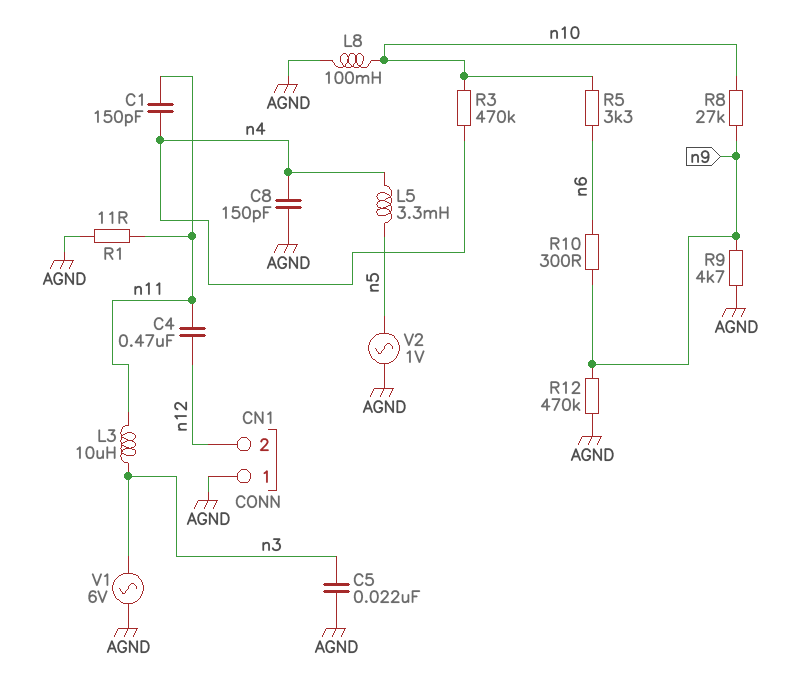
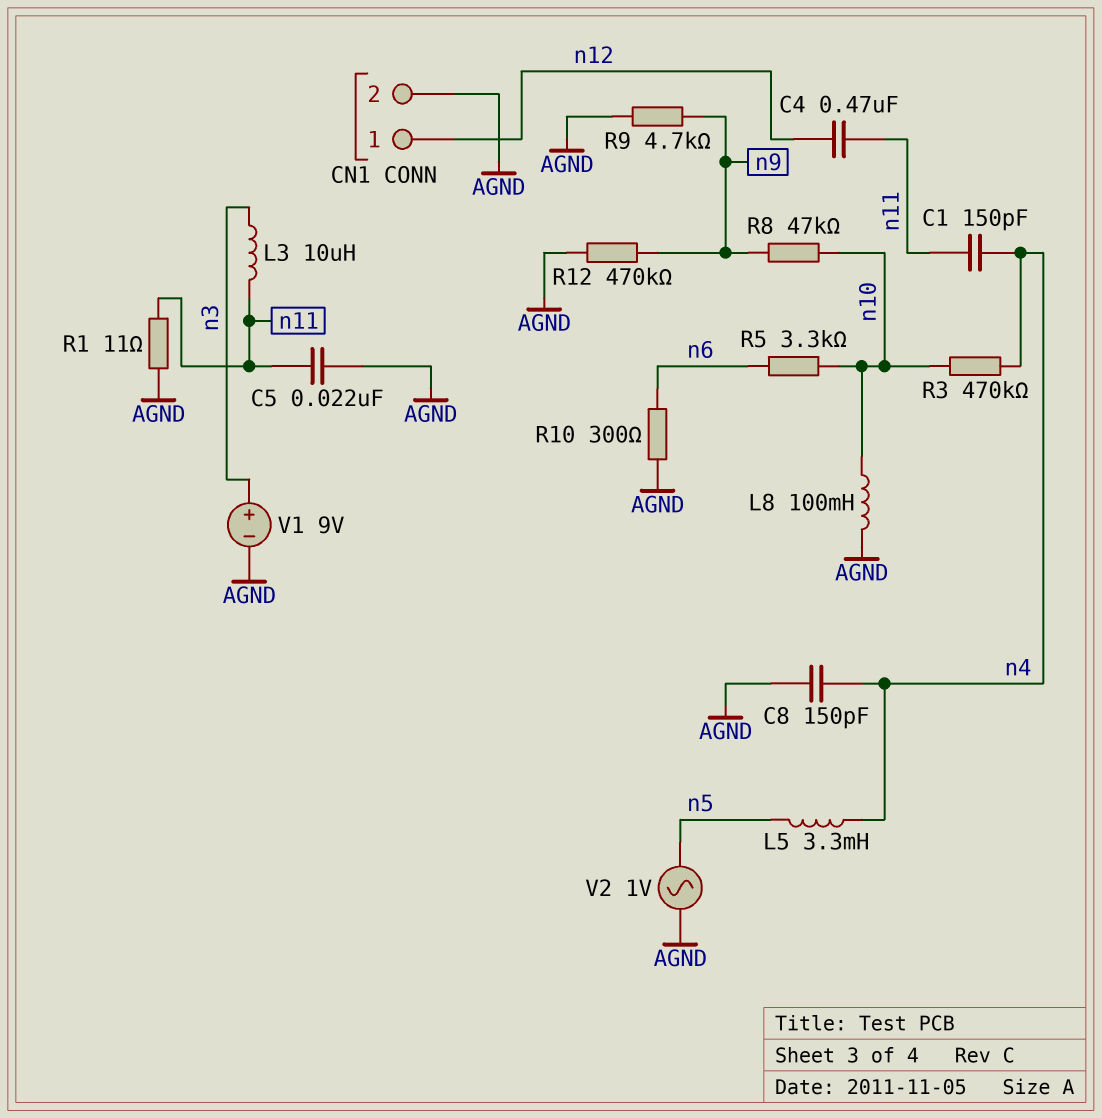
C5: 22nF (AGND, n3) -> 22nF (AGND, n11)
CN1 pin 1: AGND -> n12
CN1 pin 2: n12 -> AGND
R8: 27k (n9, n10) -> 47k (n9, n10)
R10: 300 (n6, n9) -> 300 (AGND, n6)
V1: AC 6V (AGND, n3) -> 9V (plus n3, minus AGND)

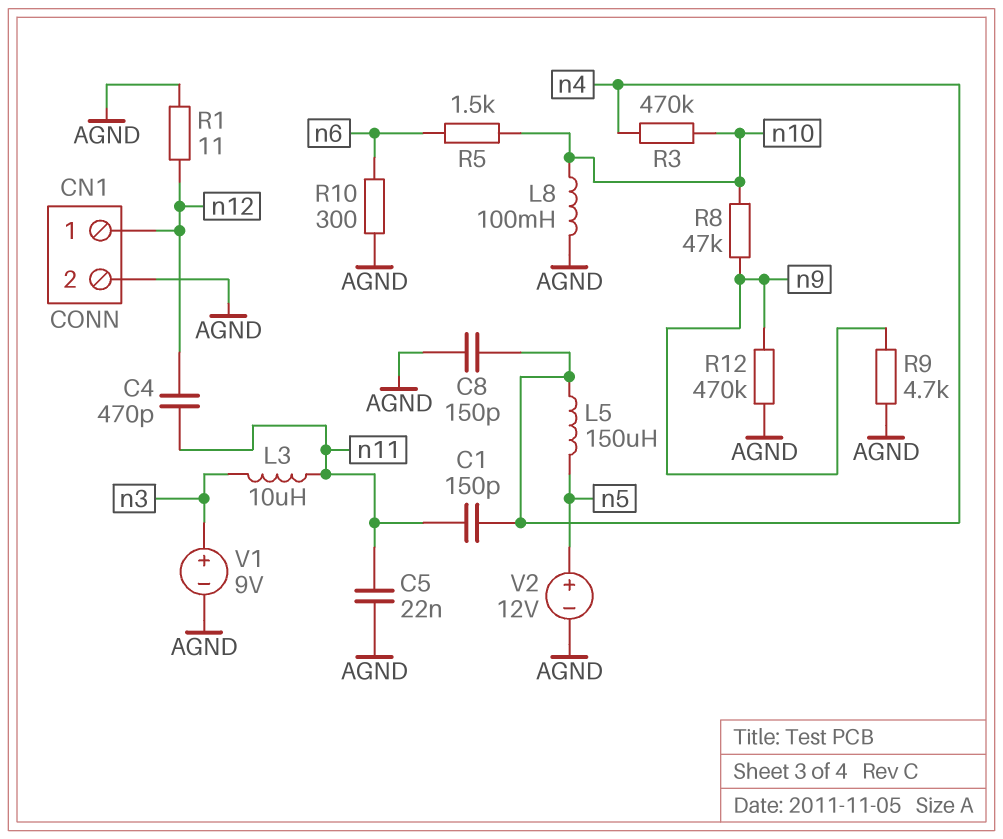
C4: 470nF (n11, n12) -> 470pF (n11, n12)
L5: 3.3mH (n4, n5) -> 150uH (n4, n5)
R1: 11 (AGND, n11) -> 11 (AGND, n12)
R5: 3.3k (n6, n10) -> 1.5k (n6, n10)
V2: AC 1V (AGND, n5) -> 12V (plus n5, minus AGND)

